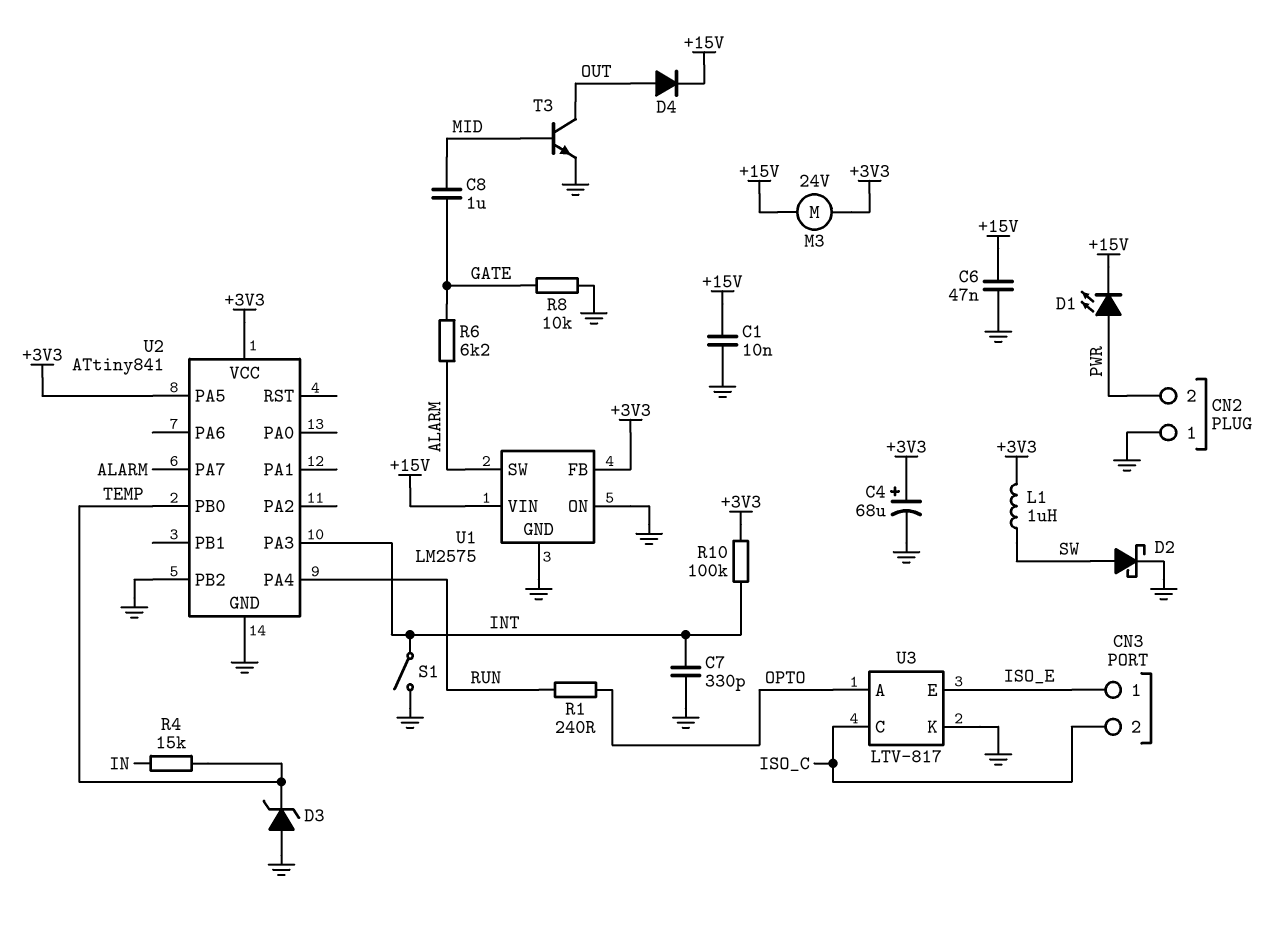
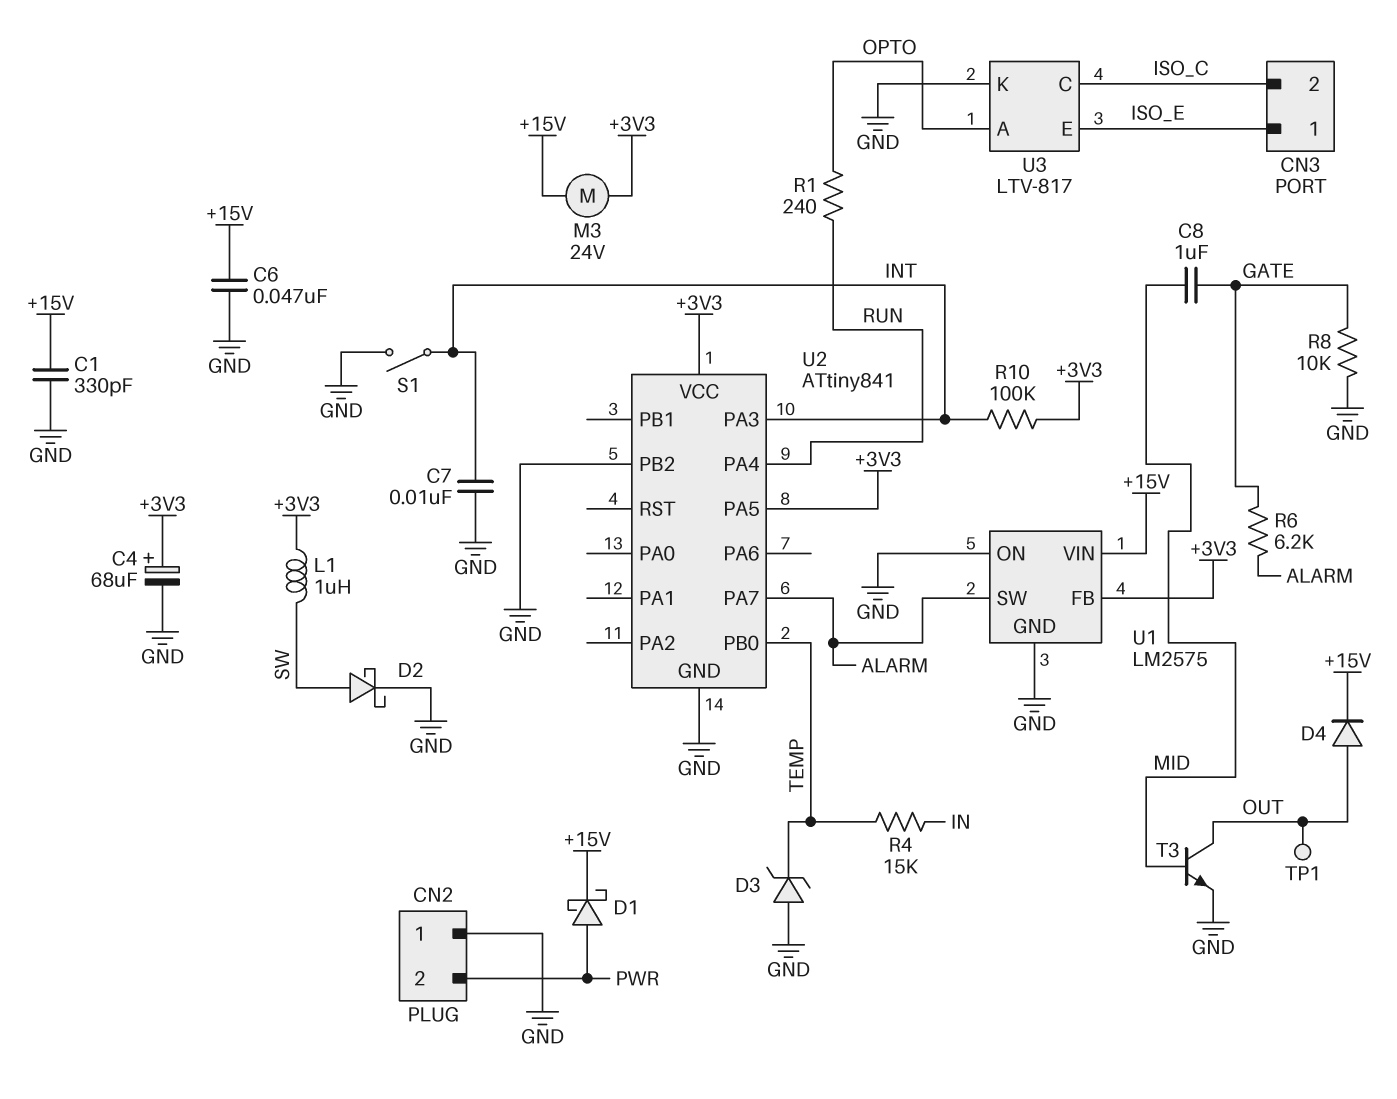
C1: 10nF (+15V, GND) -> 330pF (+15V, GND)
C7: 330pF (GND, INT) -> 10nF (GND, INT)
D1: LED (A PWR, K +15V) -> schottky (A PWR, K +15V)
TP1: none -> test point (OUT)

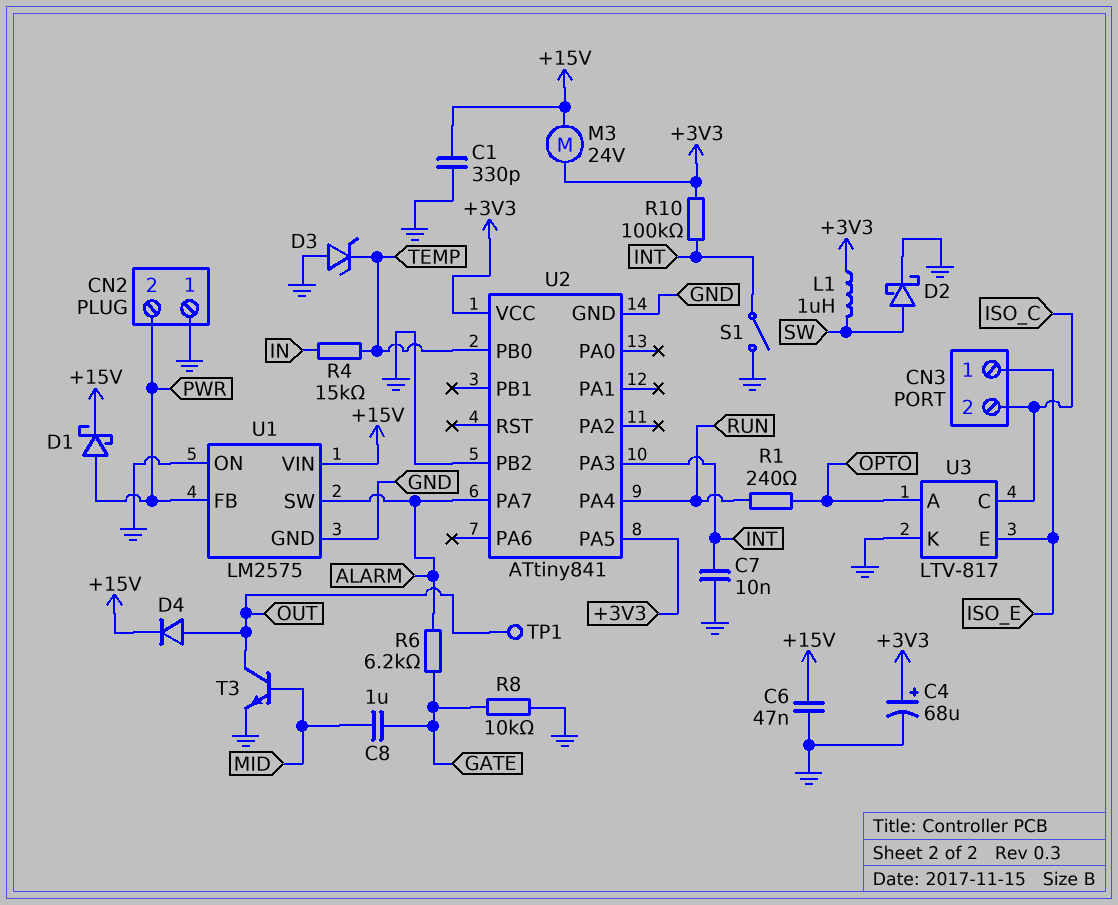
U1 pin FB: +3V3 -> PWR

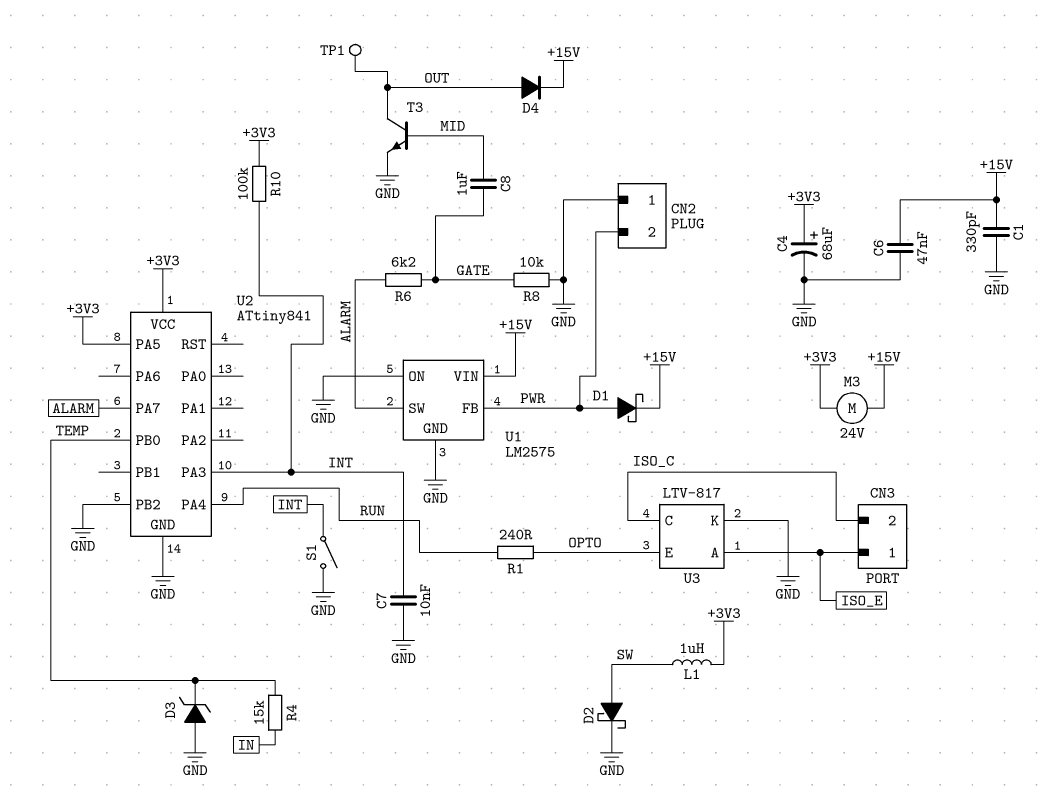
U3 pin A: OPTO -> ISO_E
U3 pin E: ISO_E -> OPTO

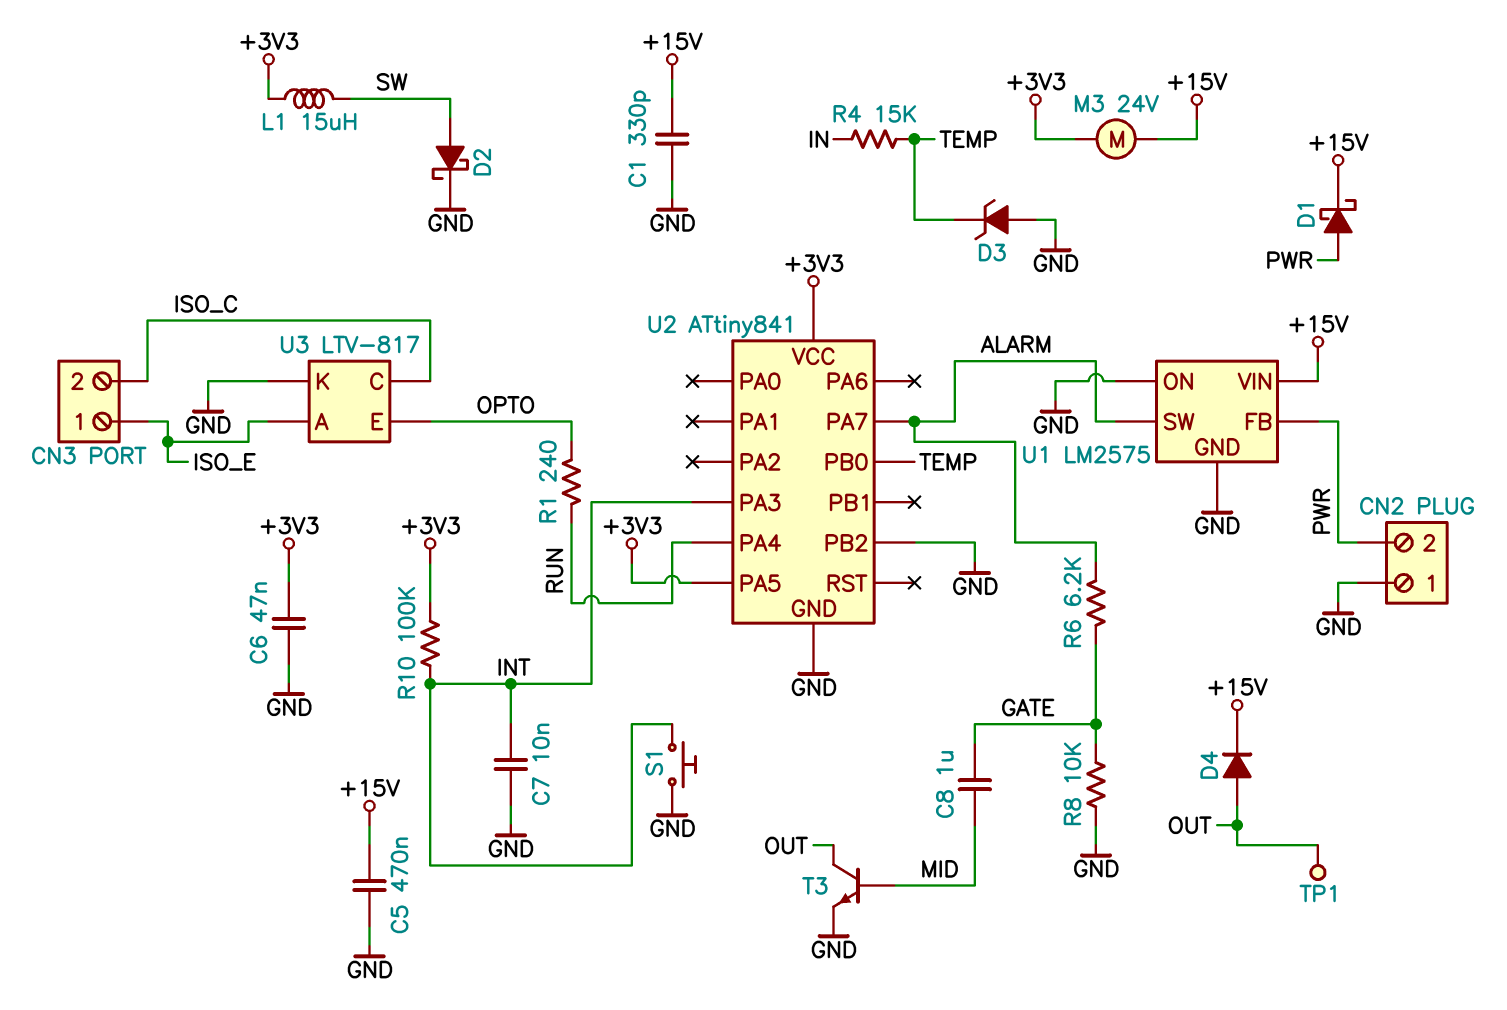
C4: 68uF (plus +3V3, minus GND) -> none
C5: none -> 470nF (+15V, GND)
C6: 47nF (+15V, GND) -> 47nF (+3V3, GND)
L1: 1uH (+3V3, SW) -> 15uH (+3V3, SW)
S1: switch (GND, INT) -> button (GND, INT)

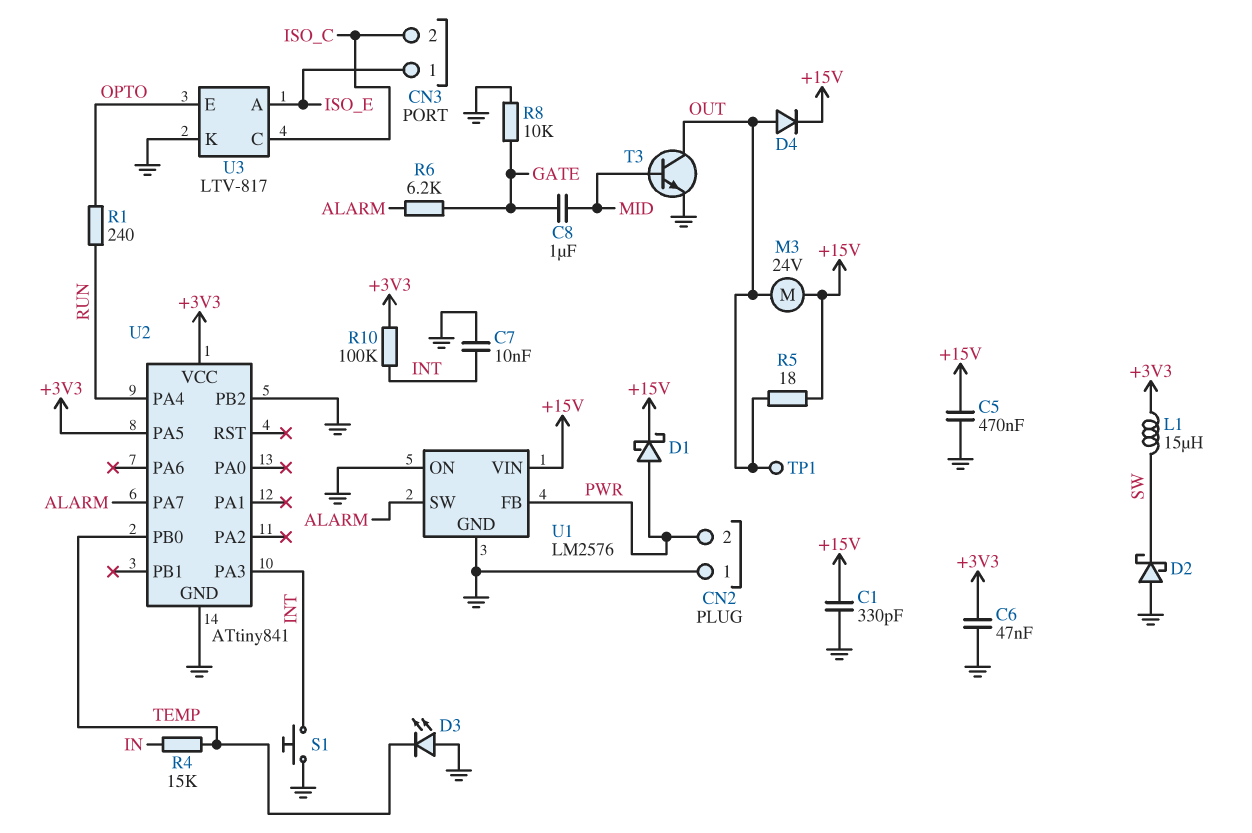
D2: schottky (A SW, K GND) -> schottky (A GND, K SW)
D3: zener (A GND, K TEMP) -> LED (A GND, K TEMP)
M3: motor 24V (+3V3, +15V) -> motor 24V (+15V, OUT)
R5: none -> 18 (+15V, OUT)
U1: LM2575 -> LM2576

